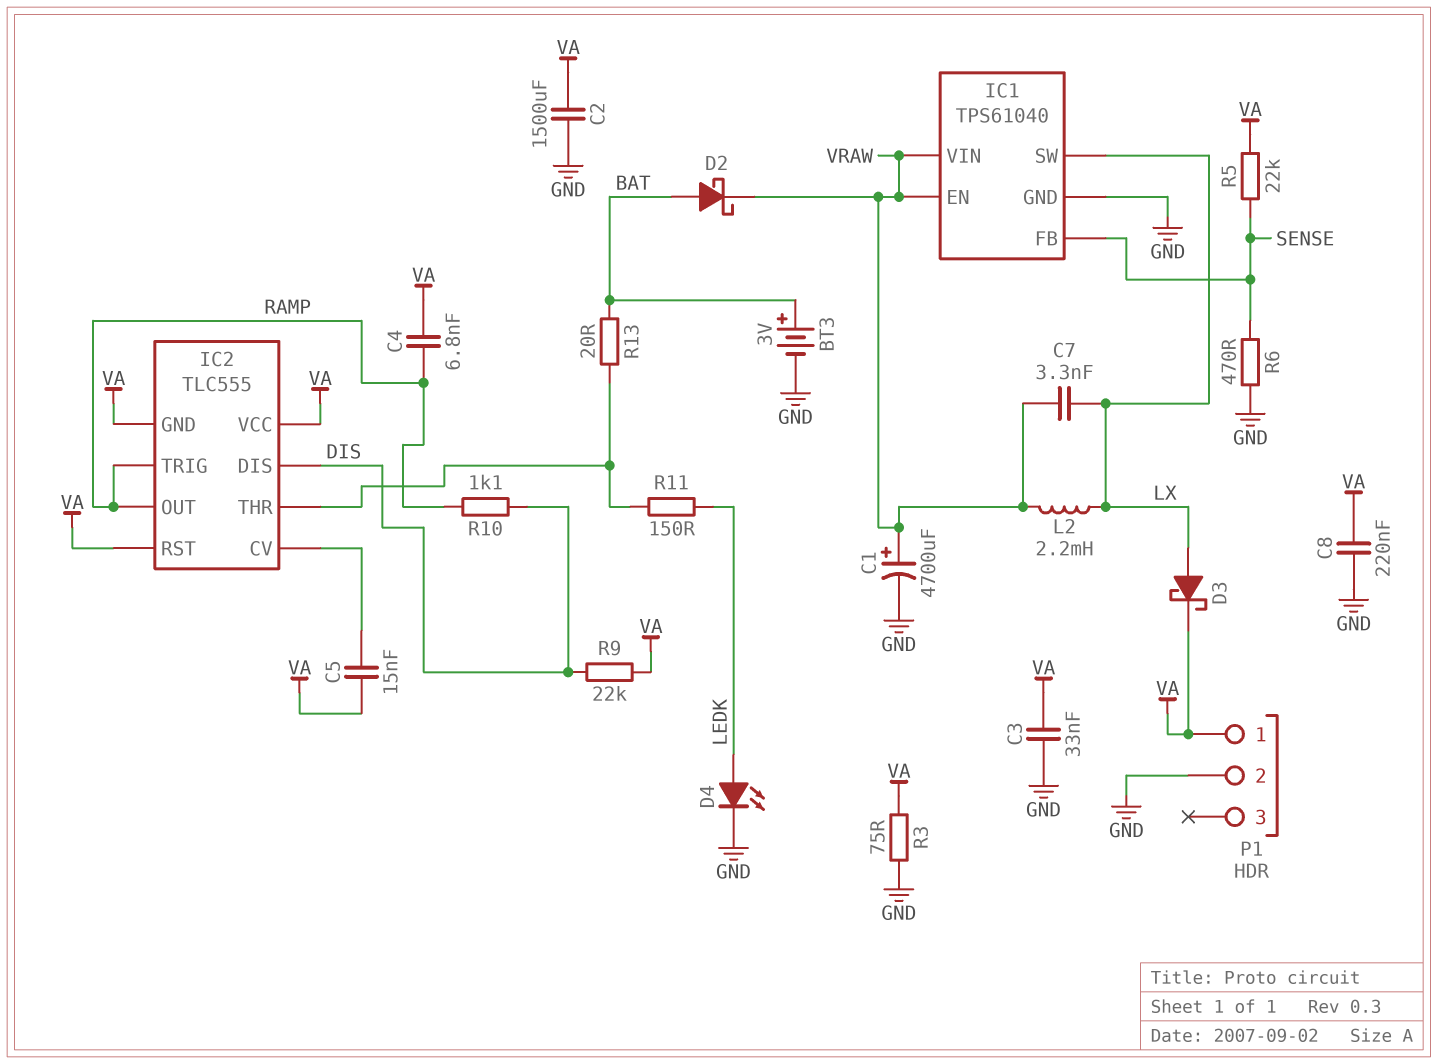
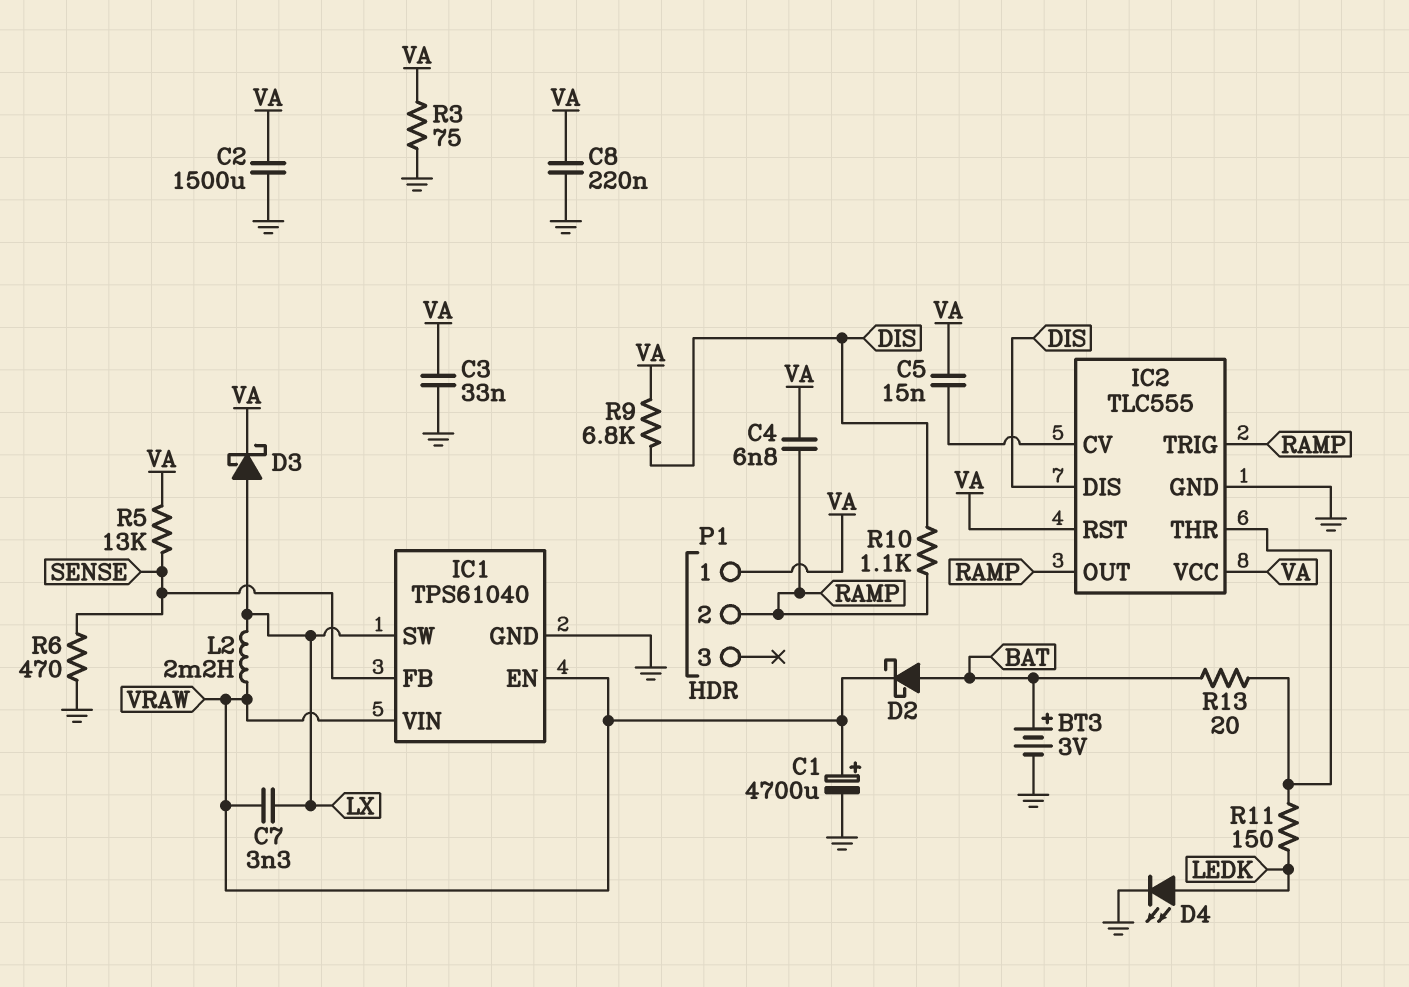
IC2 pin GND: VA -> GND
P1 pin 2: GND -> RAMP
R5: 22k (SENSE, VA) -> 13k (SENSE, VA)
R9: 22k (DIS, VA) -> 6.8k (DIS, VA)

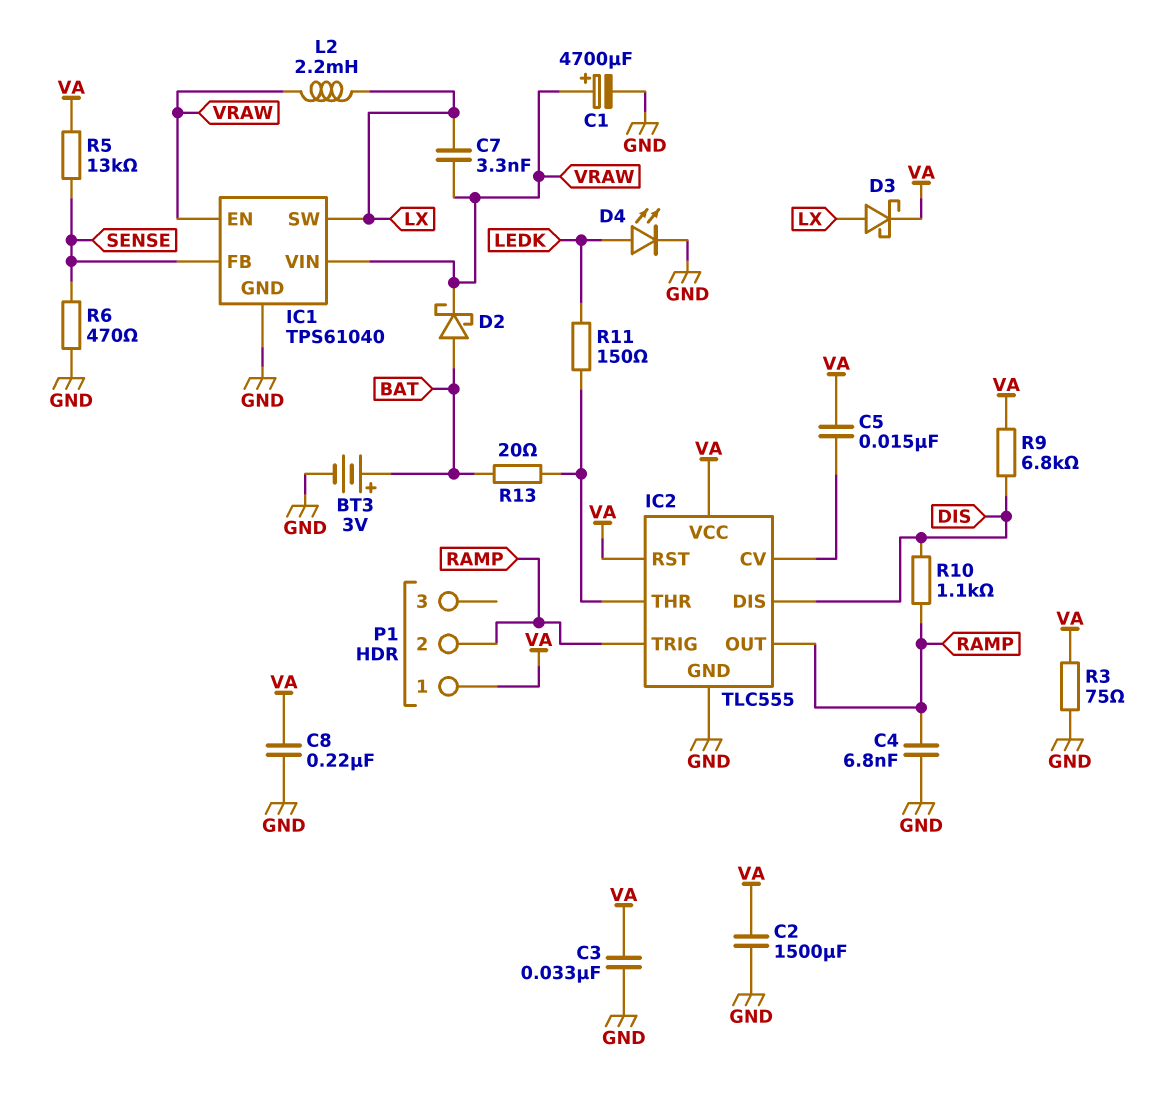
C4: 6.8nF (RAMP, VA) -> 6.8nF (GND, RAMP)

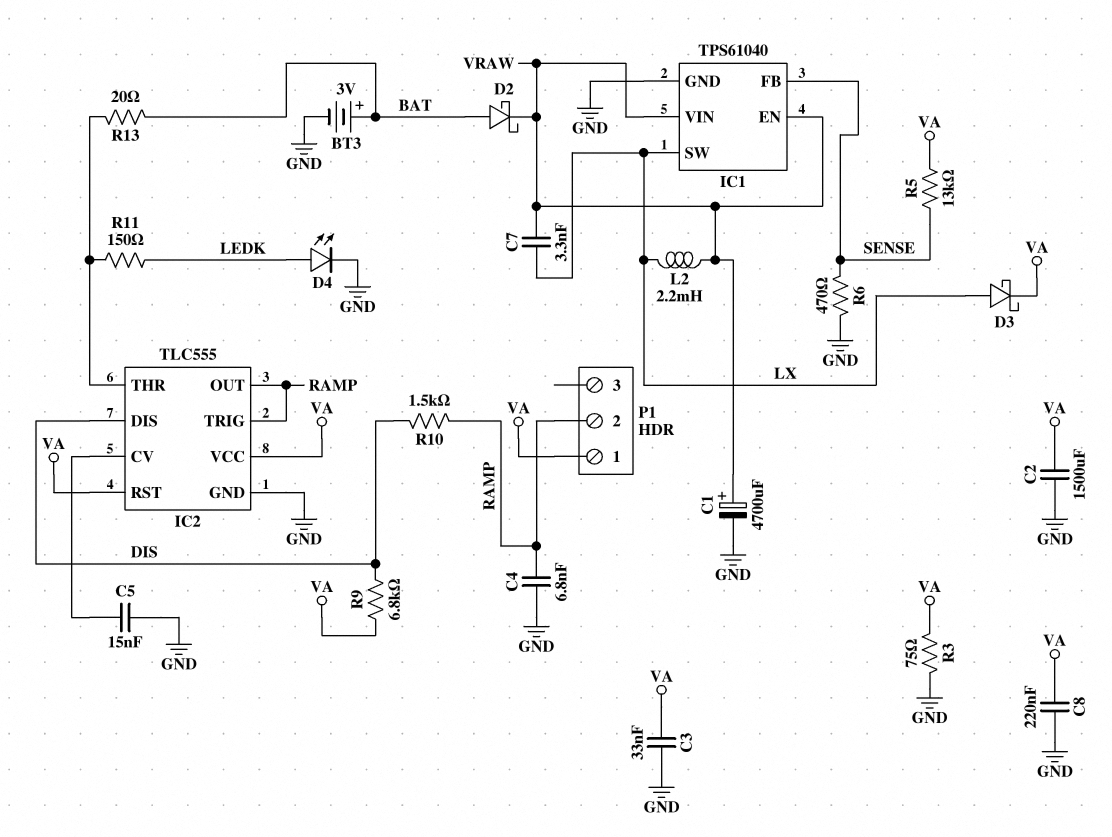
C5: 15nF (IC2/CV, VA) -> 15nF (GND, IC2/CV)
R10: 1.1k (DIS, RAMP) -> 1.5k (DIS, RAMP)

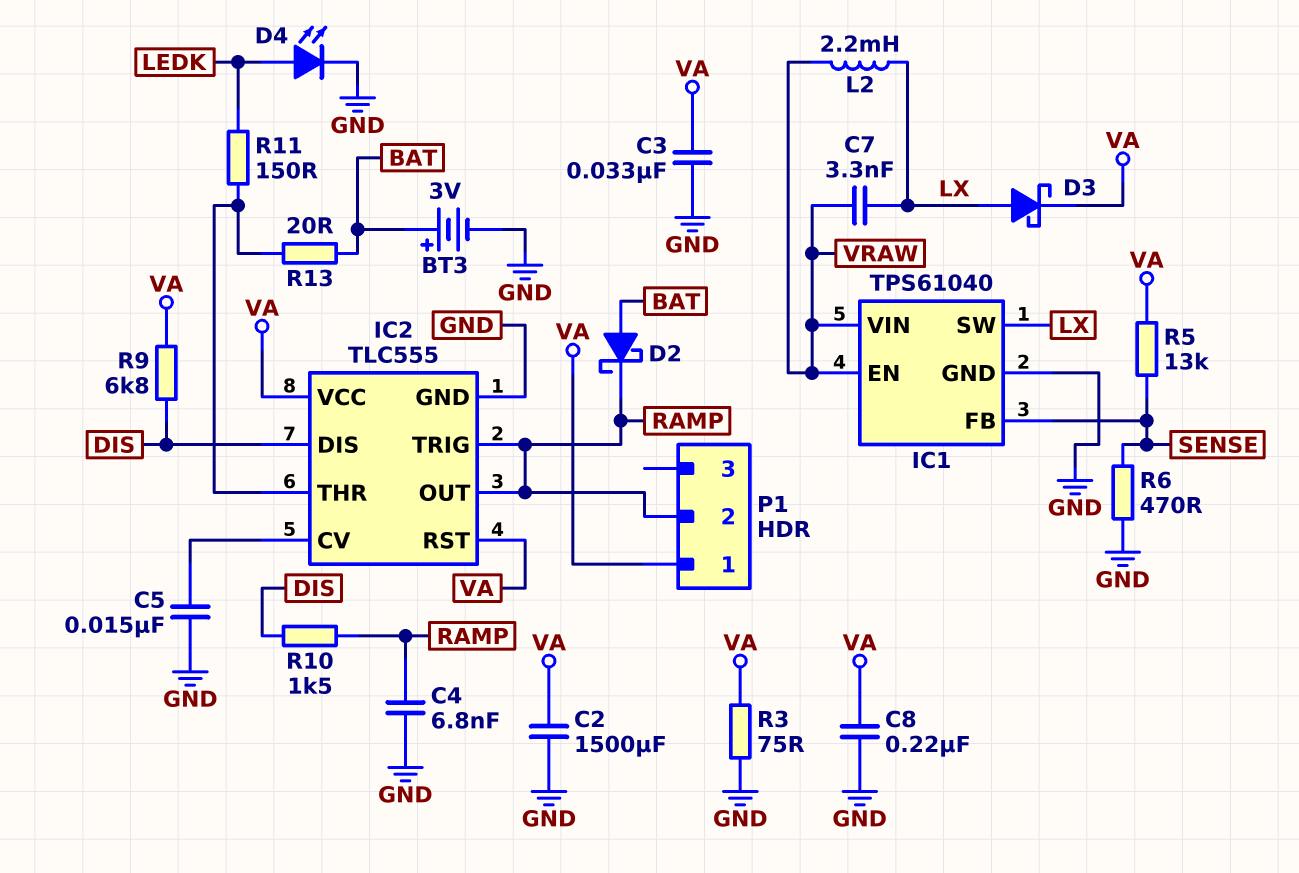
C1: 4700uF (plus VRAW, minus GND) -> none
D2: schottky (A BAT, K VRAW) -> schottky (A BAT, K RAMP)

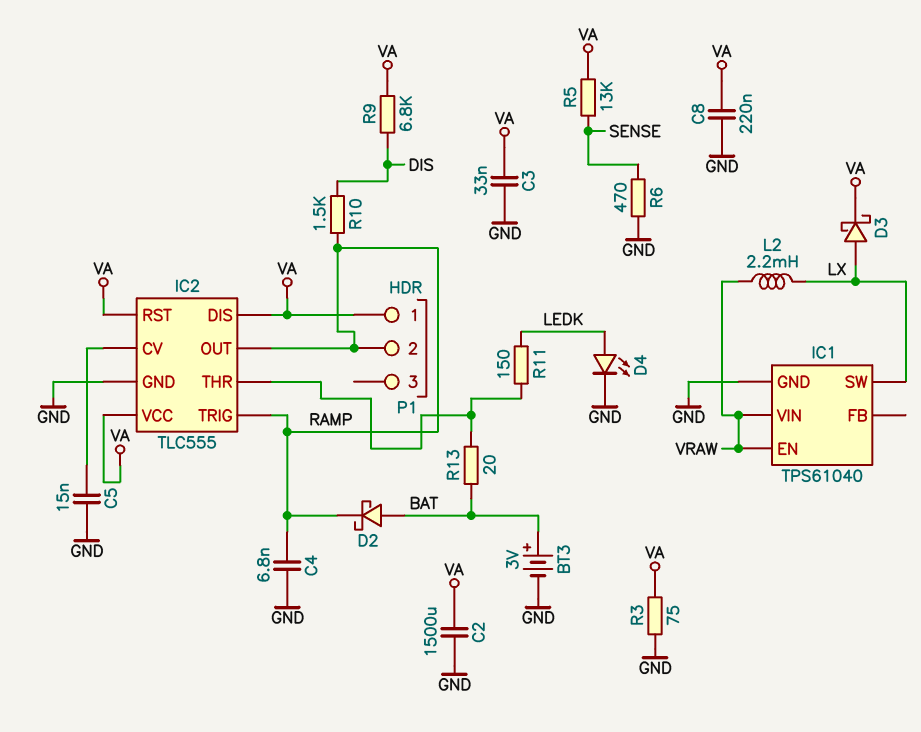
C7: 3.3nF (LX, VRAW) -> none
IC1 pin FB: SENSE -> none
IC2 pin DIS: DIS -> VA

